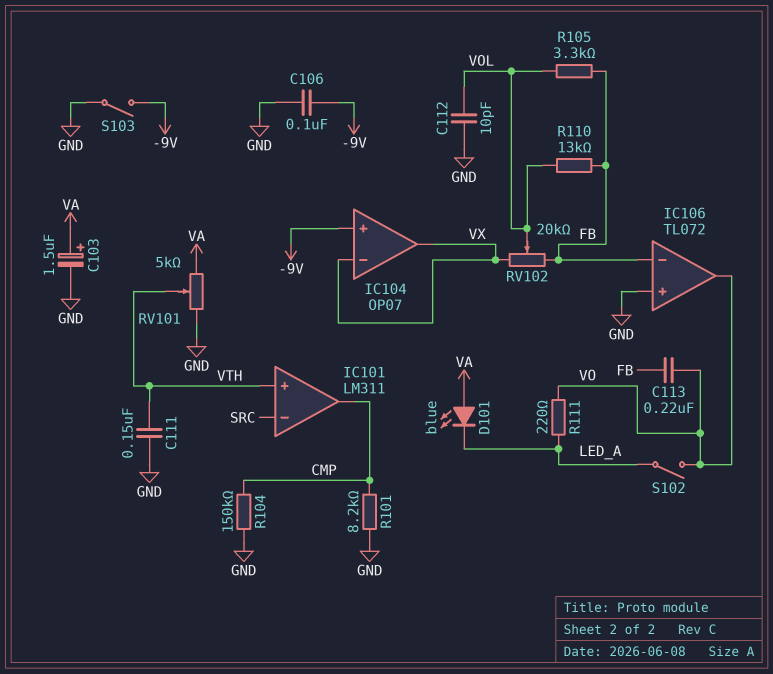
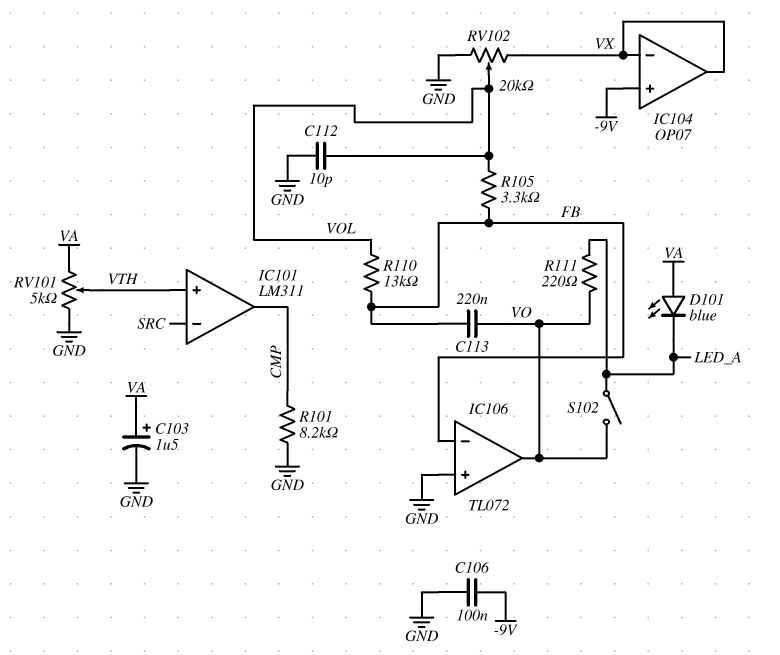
C111: 150nF (GND, VTH) -> none
R104: 150k (CMP, GND) -> none
RV102: 20k (FB, VX, wiper VOL) -> 20k (GND, VX, wiper VOL)
S103: switch (-9V, GND) -> none

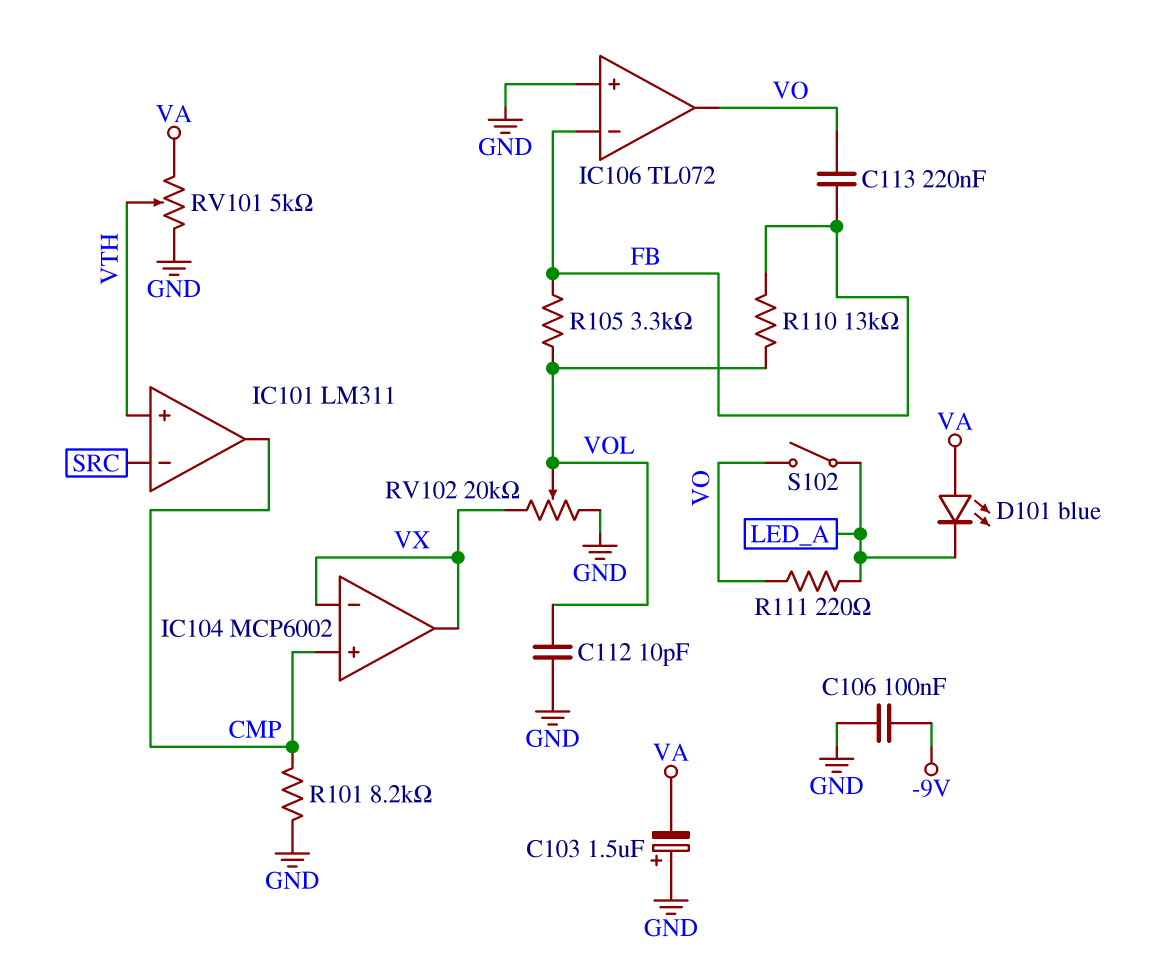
C103: 1.5uF (plus VA, minus GND) -> 1.5uF (plus GND, minus VA)
IC104: OP07 -> MCP6002
IC104 pin in+: -9V -> CMP

